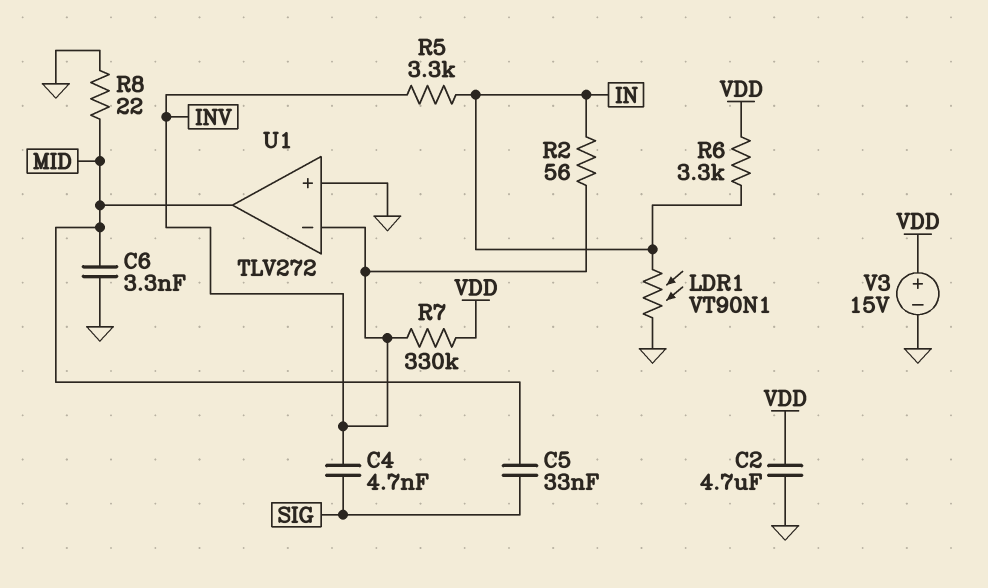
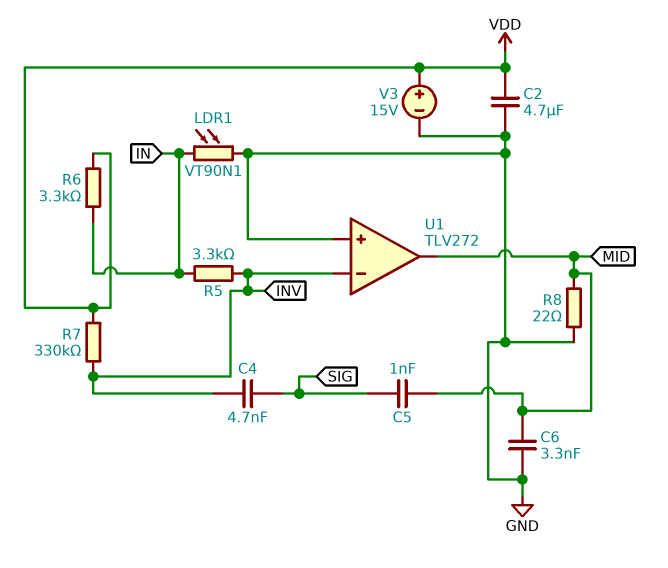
C5: 33nF (MID, SIG) -> 1nF (MID, SIG)
R2: 56 (IN, INV) -> none

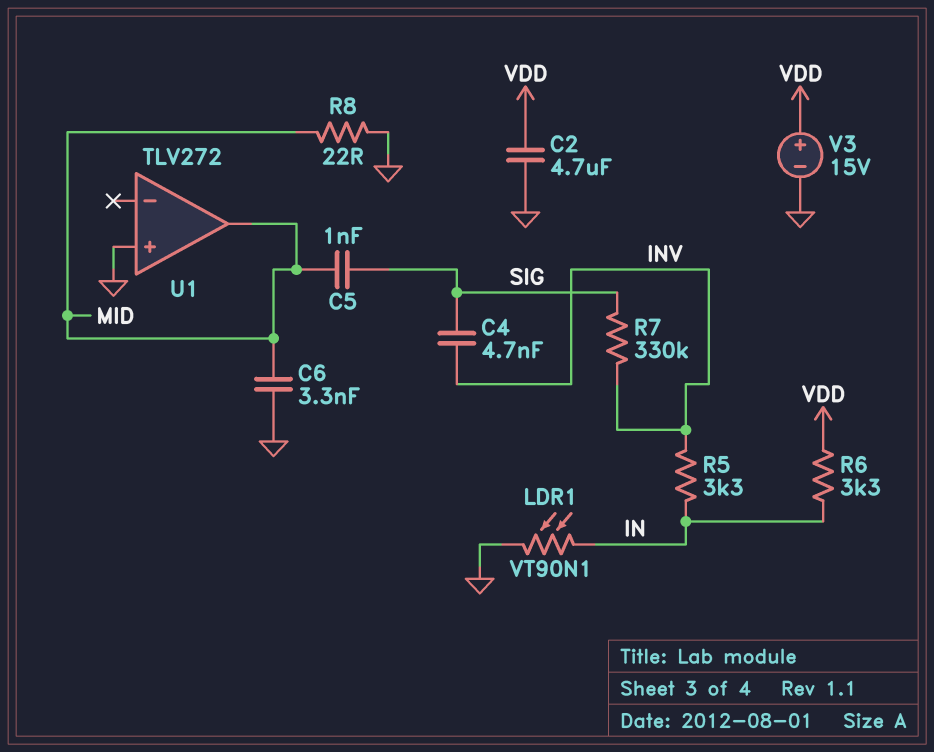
R7: 330k (INV, VDD) -> 330k (INV, SIG)
U1 pin in-: INV -> none

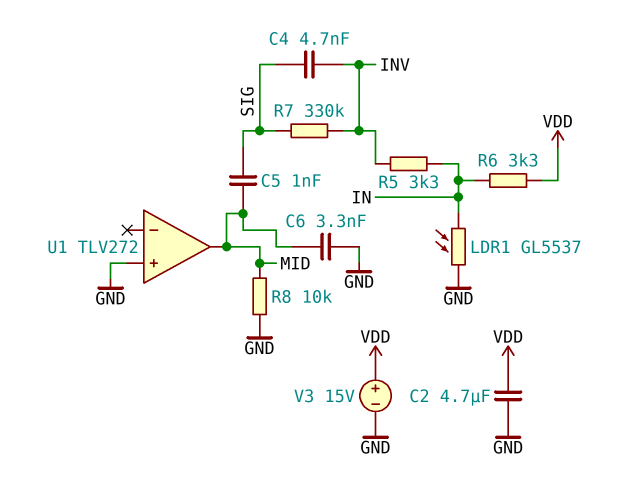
LDR1: VT90N1 (GND, IN) -> GL5537 (GND, IN)
R8: 22 (GND, MID) -> 10k (GND, MID)

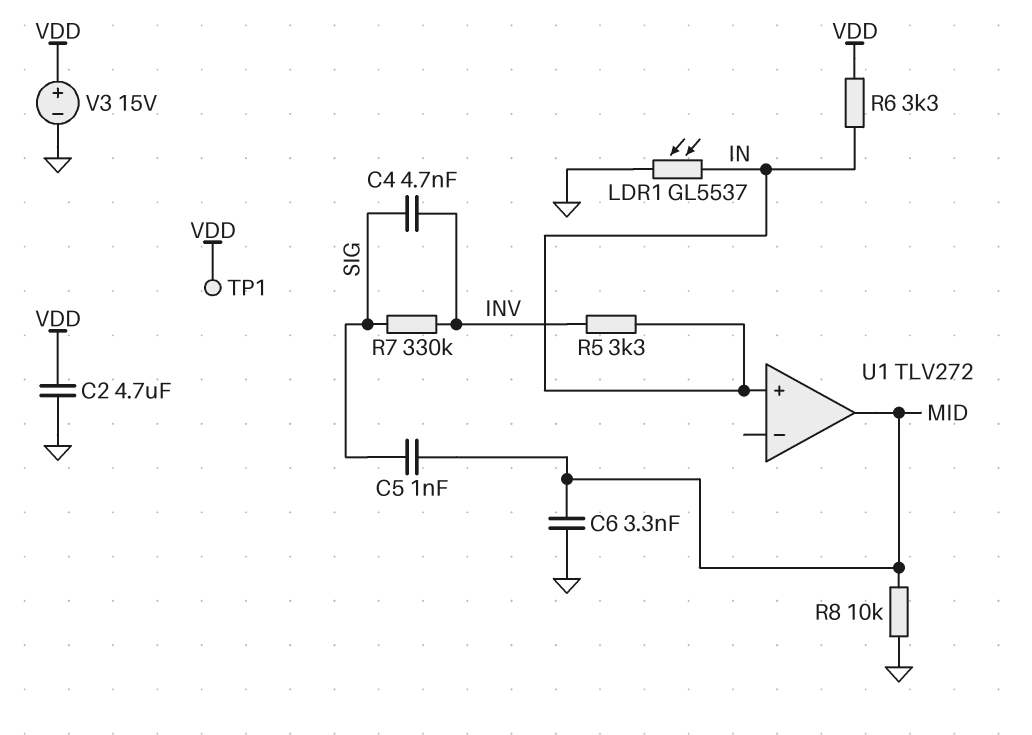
TP1: none -> test point (VDD)
U1 pin in+: GND -> IN

